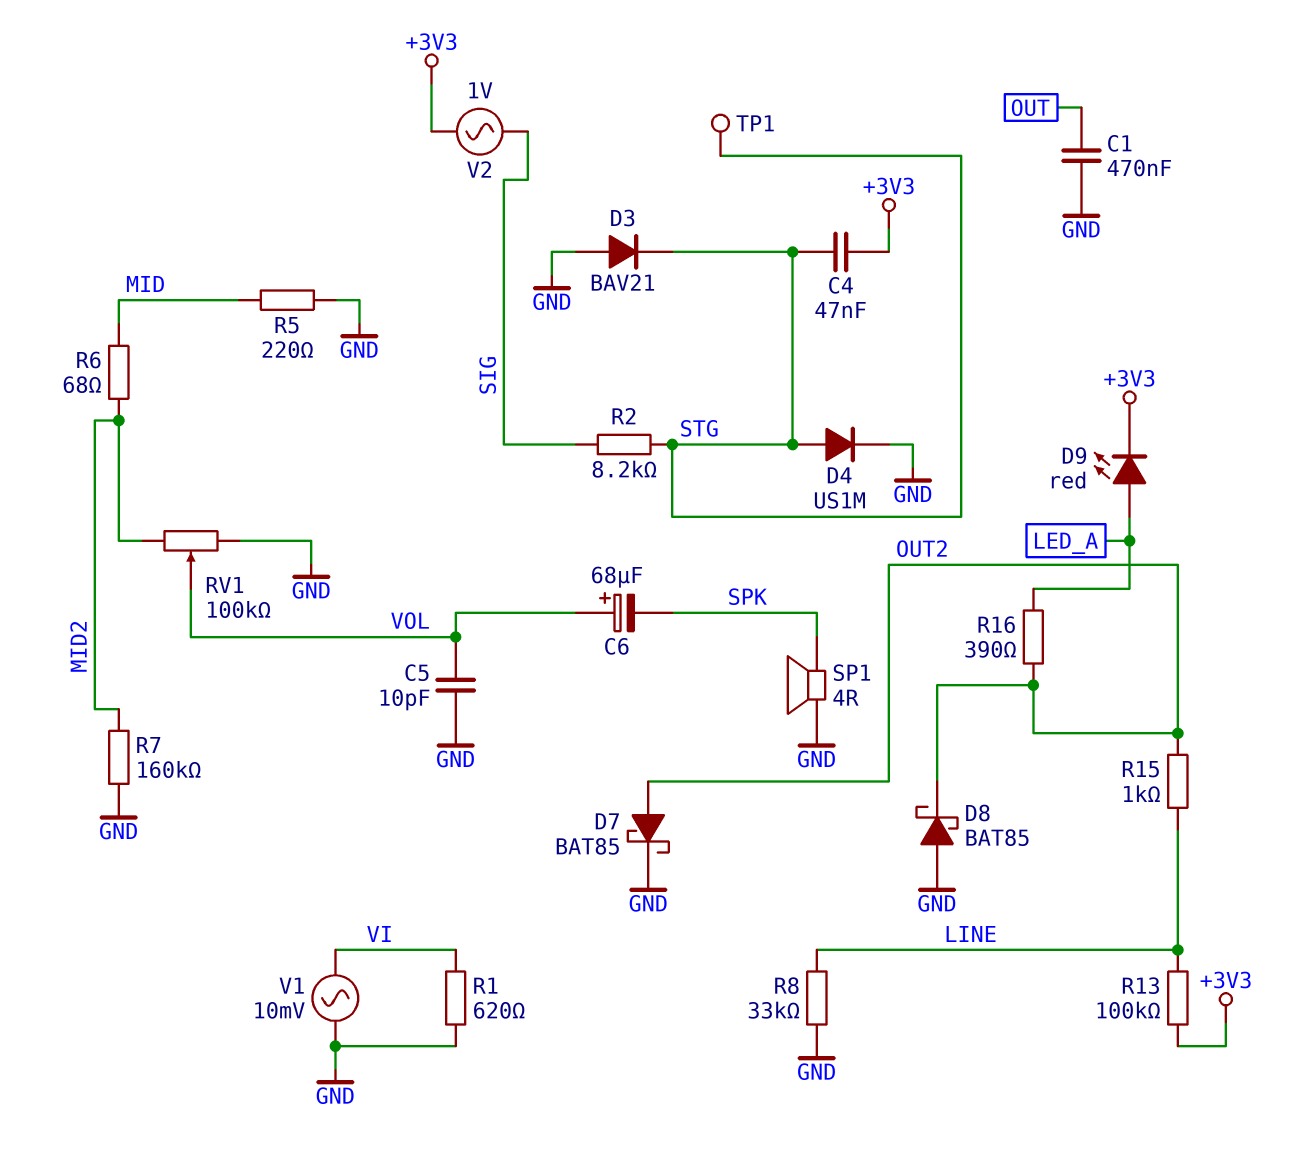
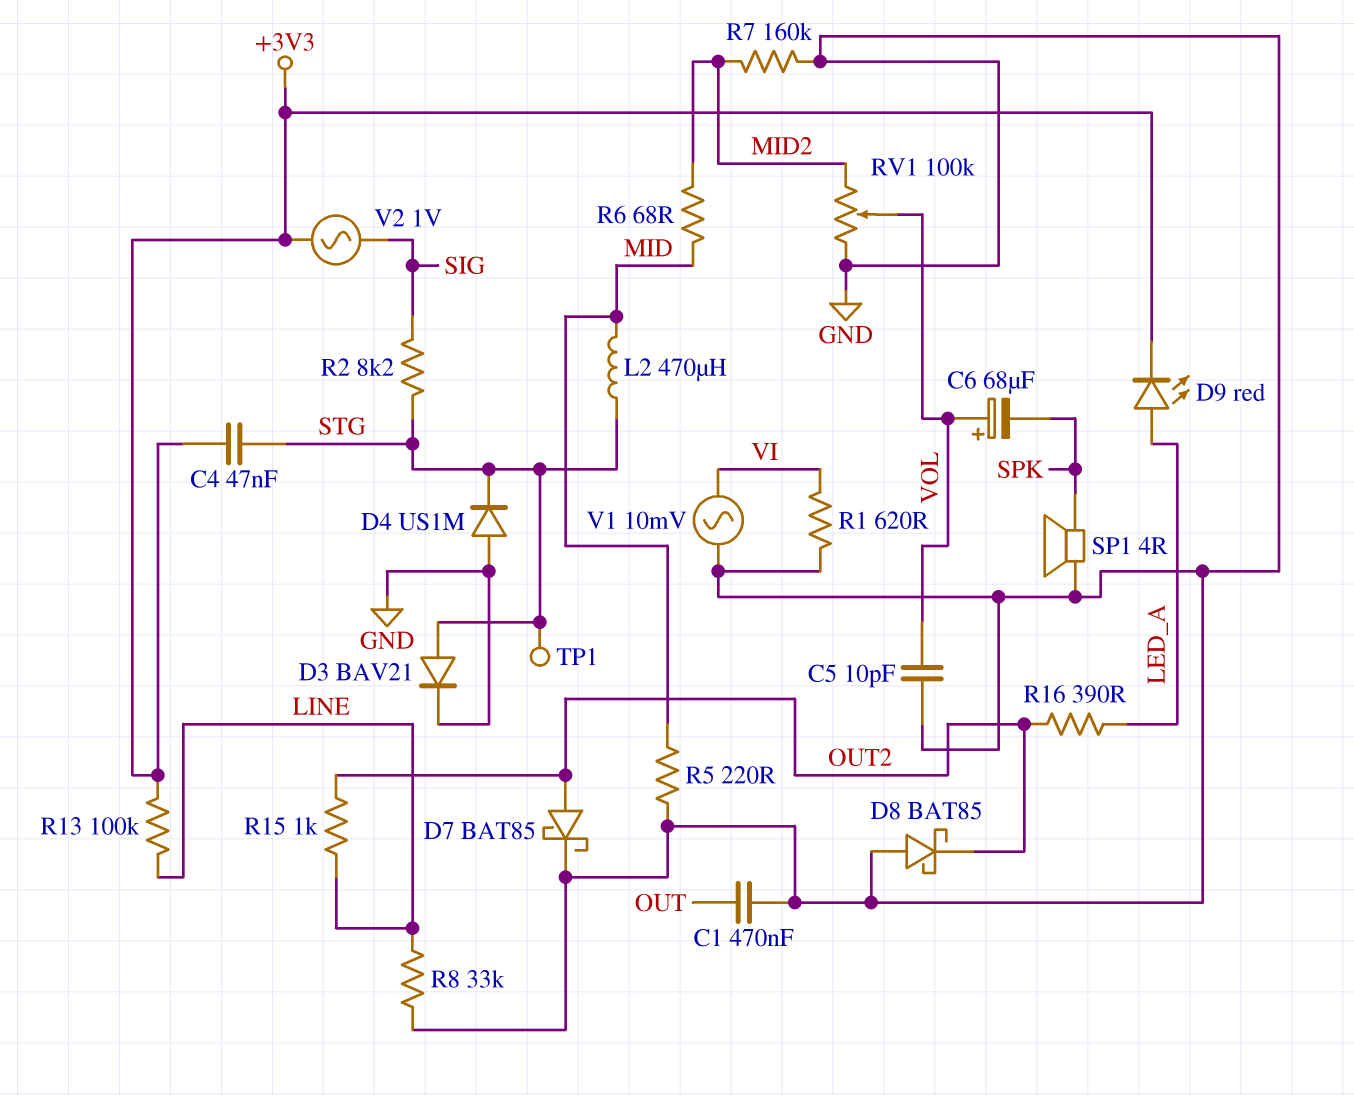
D3: diode BAV21 (A GND, K STG) -> diode BAV21 (A STG, K GND)
D4: diode US1M (A STG, K GND) -> diode US1M (A GND, K STG)
L2: none -> 470uH (MID, STG)

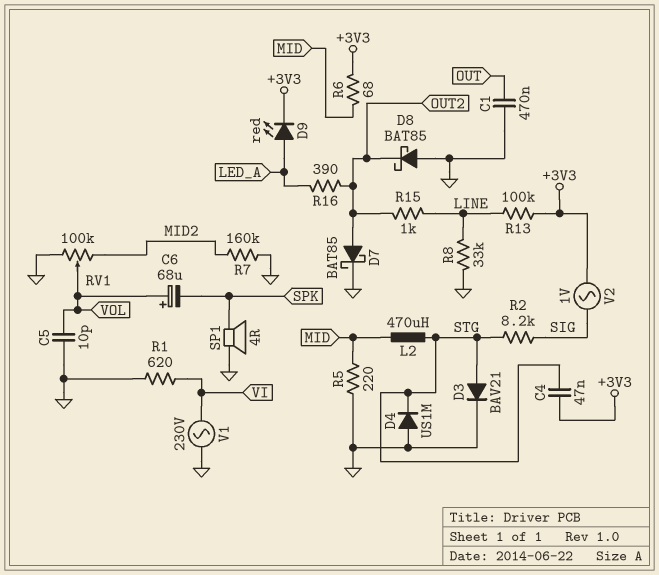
R6: 68 (MID, MID2) -> 68 (+3V3, MID)
TP1: test point (STG) -> none
V1: AC 10mV (GND, VI) -> AC 230V (GND, VI)

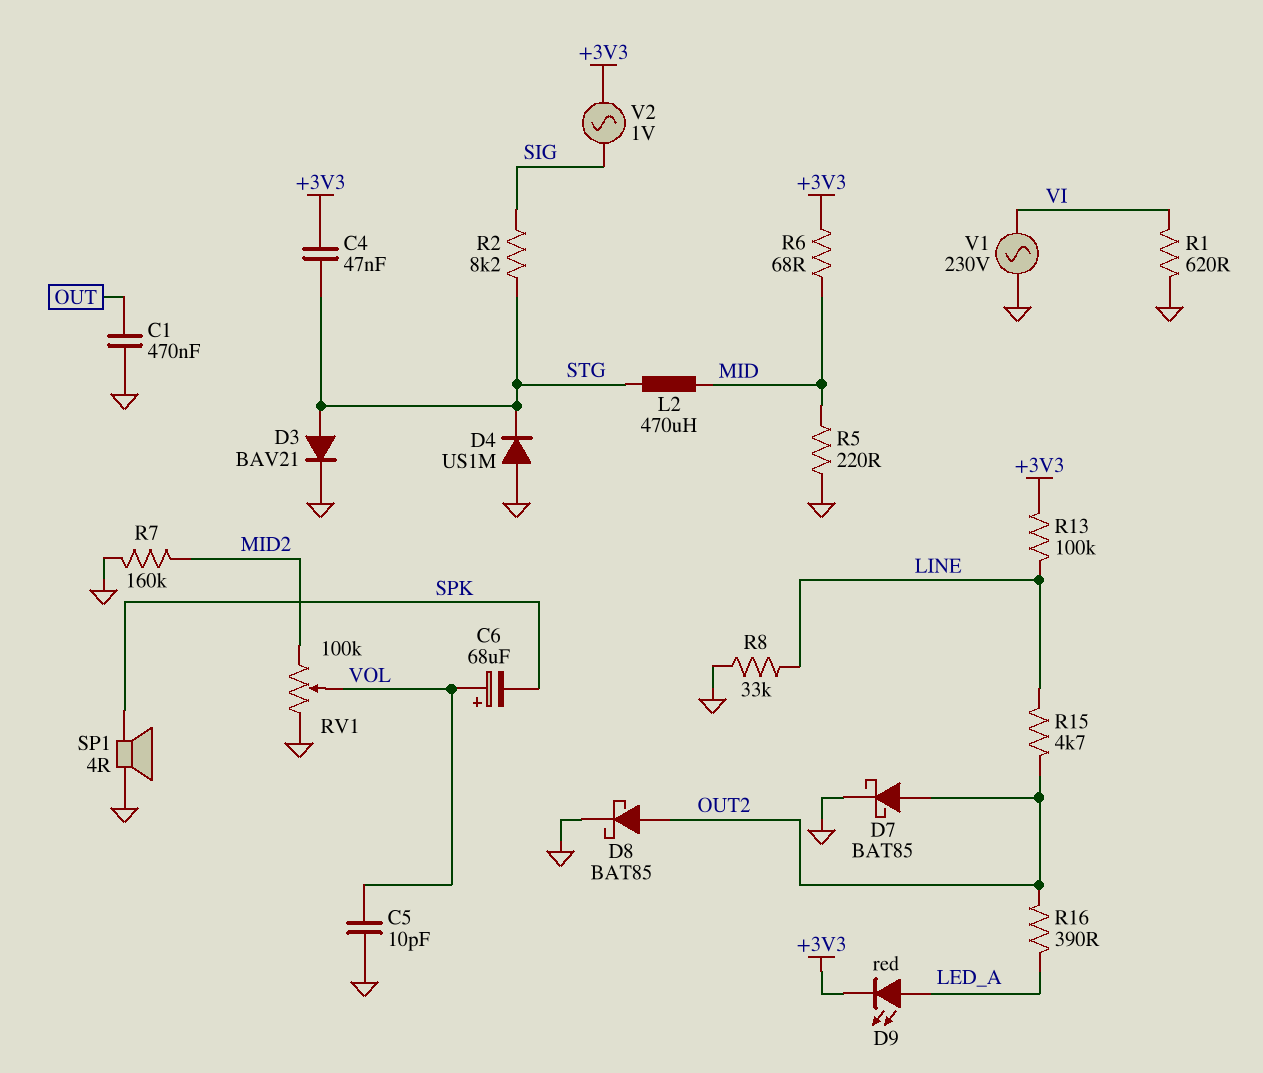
D8: schottky BAT85 (A GND, K OUT2) -> schottky BAT85 (A OUT2, K GND)
R15: 1k (LINE, OUT2) -> 4.7k (LINE, OUT2)

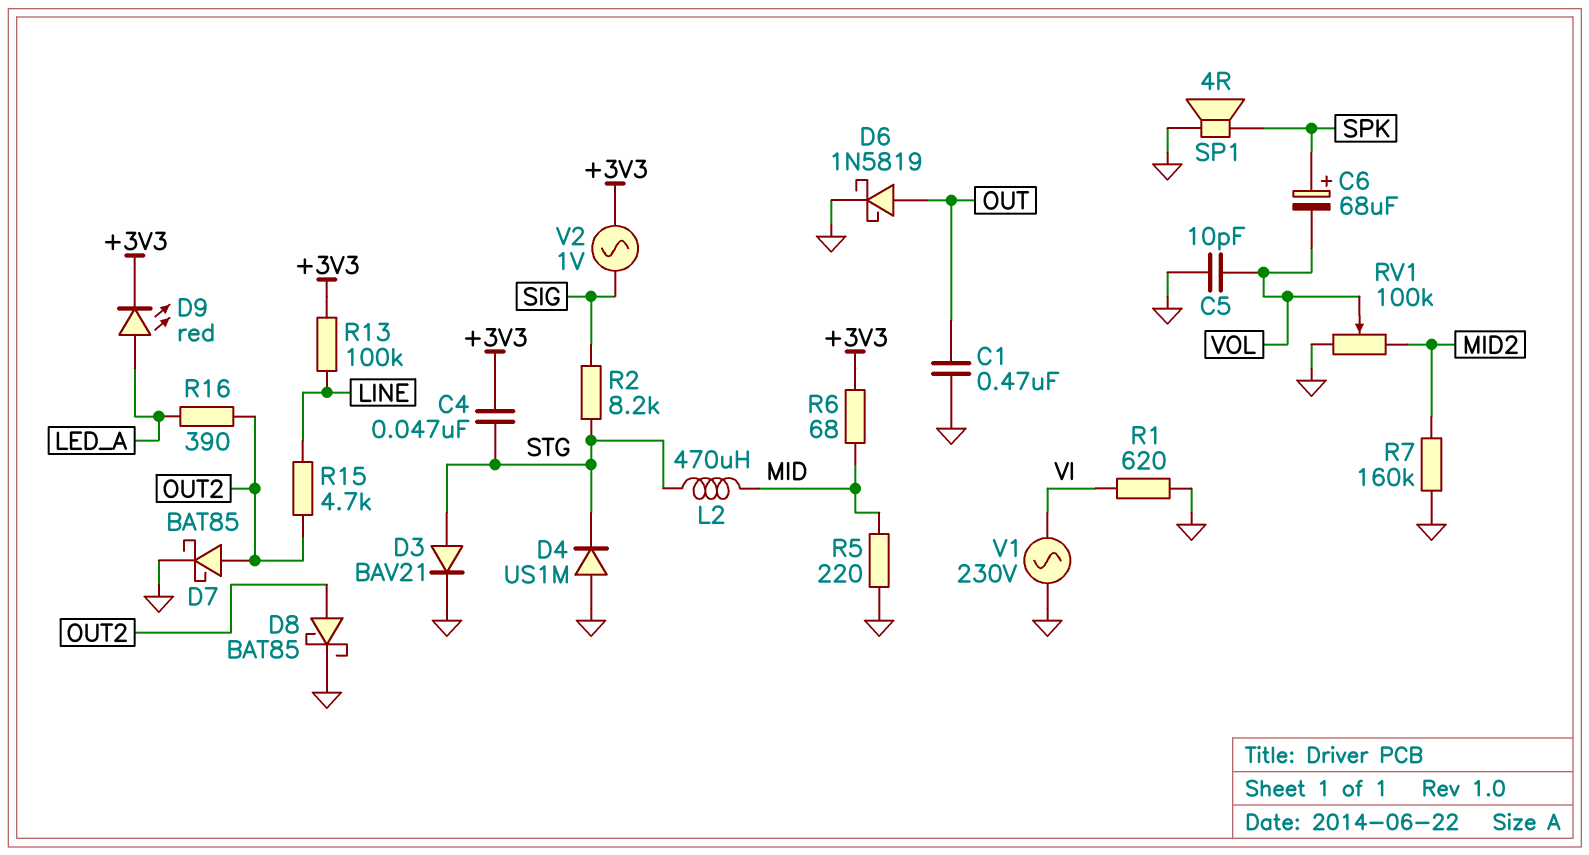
C6: 68uF (plus VOL, minus SPK) -> 68uF (plus SPK, minus VOL)
D6: none -> schottky 1N5819 (A OUT, K GND)
R8: 33k (GND, LINE) -> none

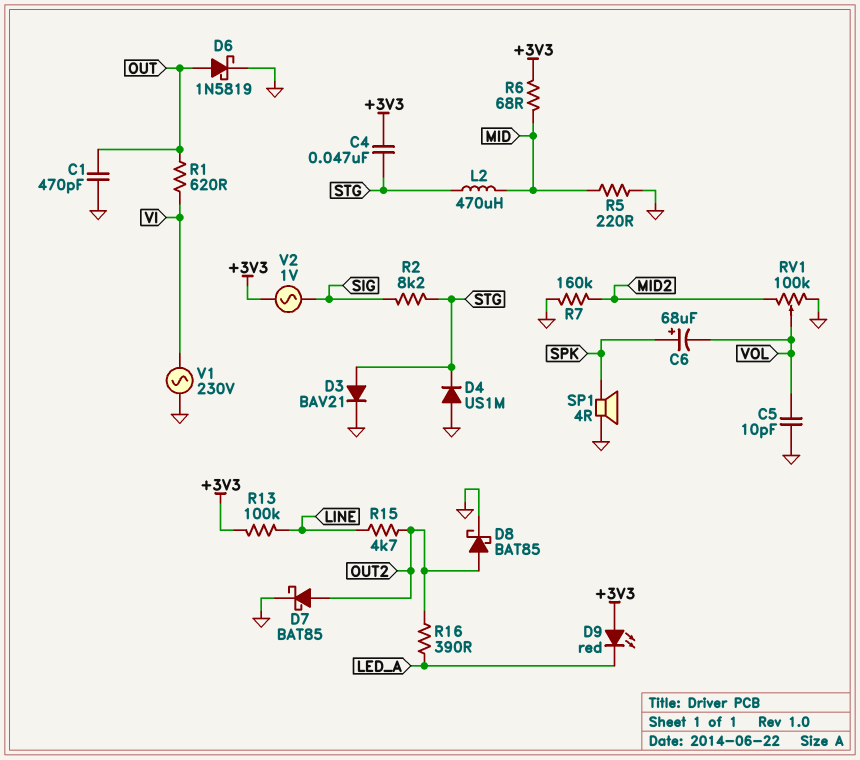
C1: 470nF (GND, OUT) -> 470pF (GND, OUT)
D9: LED red (A LED_A, K +3V3) -> LED red (A +3V3, K LED_A)
R1: 620 (GND, VI) -> 620 (OUT, VI)

